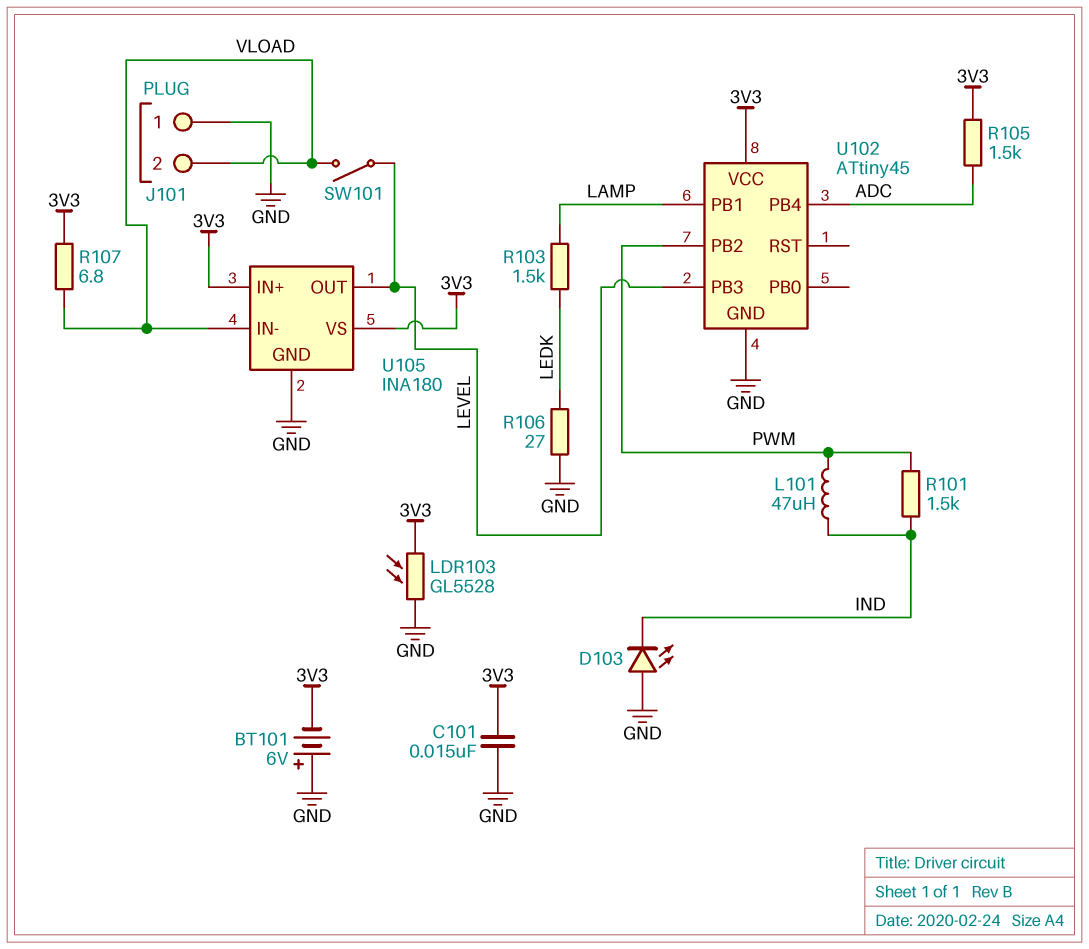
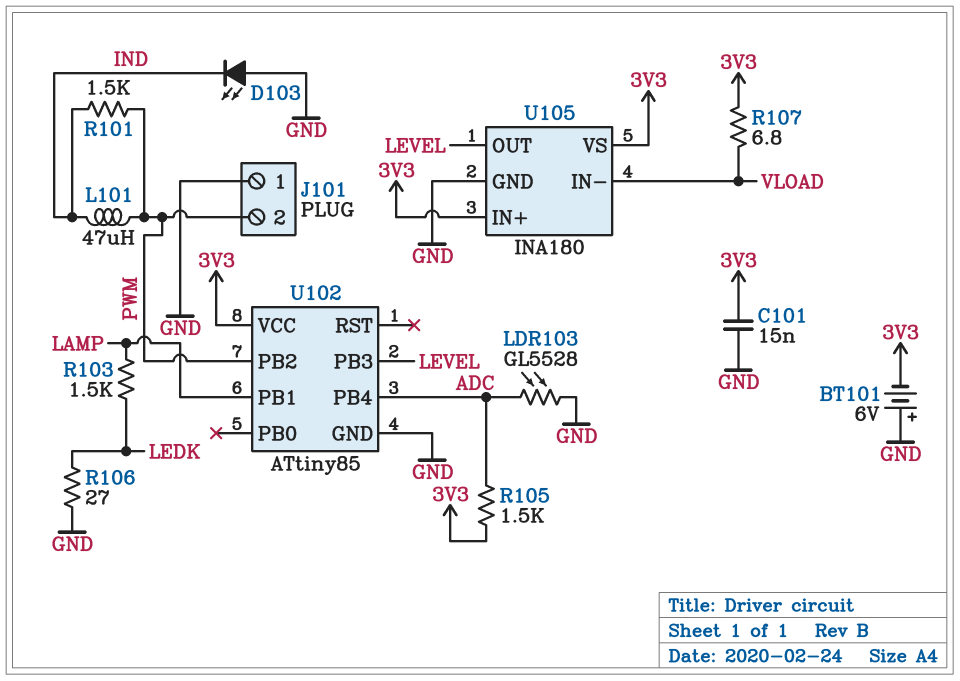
J101 pin 2: VLOAD -> PWM
LDR103: GL5528 (3V3, GND) -> GL5528 (ADC, GND)
SW101: switch (LEVEL, VLOAD) -> none
U102: ATtiny45 -> ATtiny85

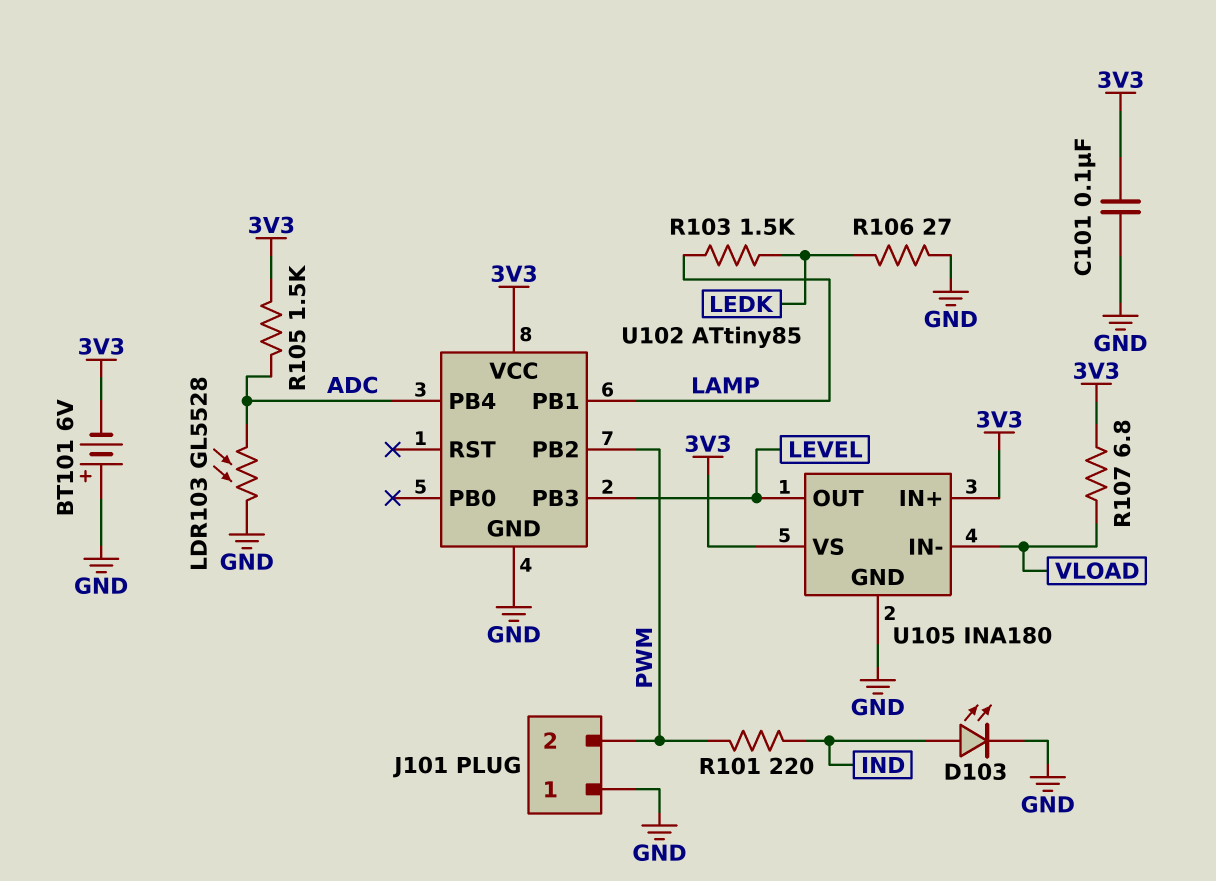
C101: 15nF (3V3, GND) -> 100nF (3V3, GND)
D103: LED (A GND, K IND) -> LED (A IND, K GND)
L101: 47uH (IND, PWM) -> none
R101: 1.5k (IND, PWM) -> 220 (IND, PWM)

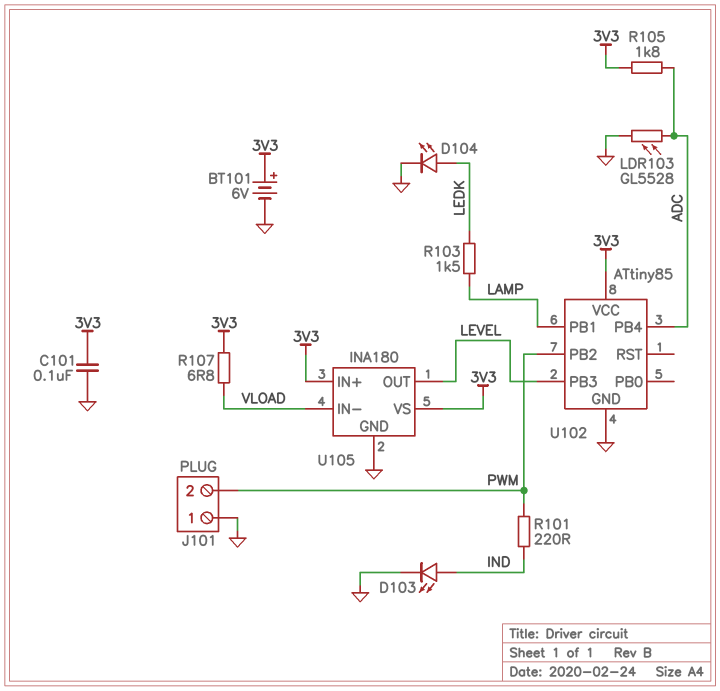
BT101: 6V (plus GND, minus 3V3) -> 6V (plus 3V3, minus GND)
D104: none -> LED (A LEDK, K GND)
R105: 1.5k (3V3, ADC) -> 1.8k (3V3, ADC)
R106: 27 (GND, LEDK) -> none

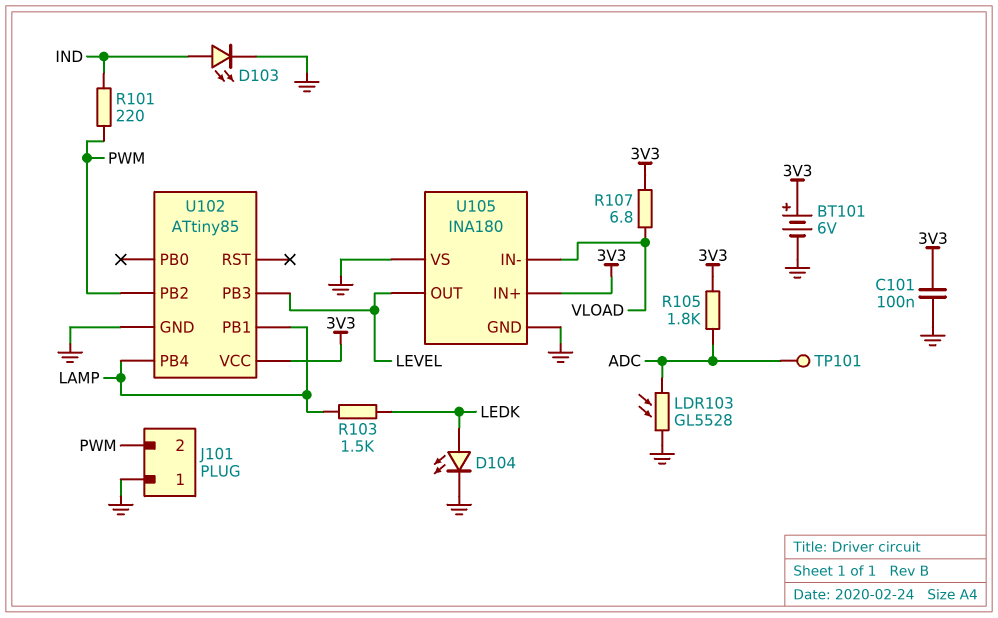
TP101: none -> test point (ADC)
U102 pin PB4: ADC -> LAMP
U105 pin VS: 3V3 -> GND

